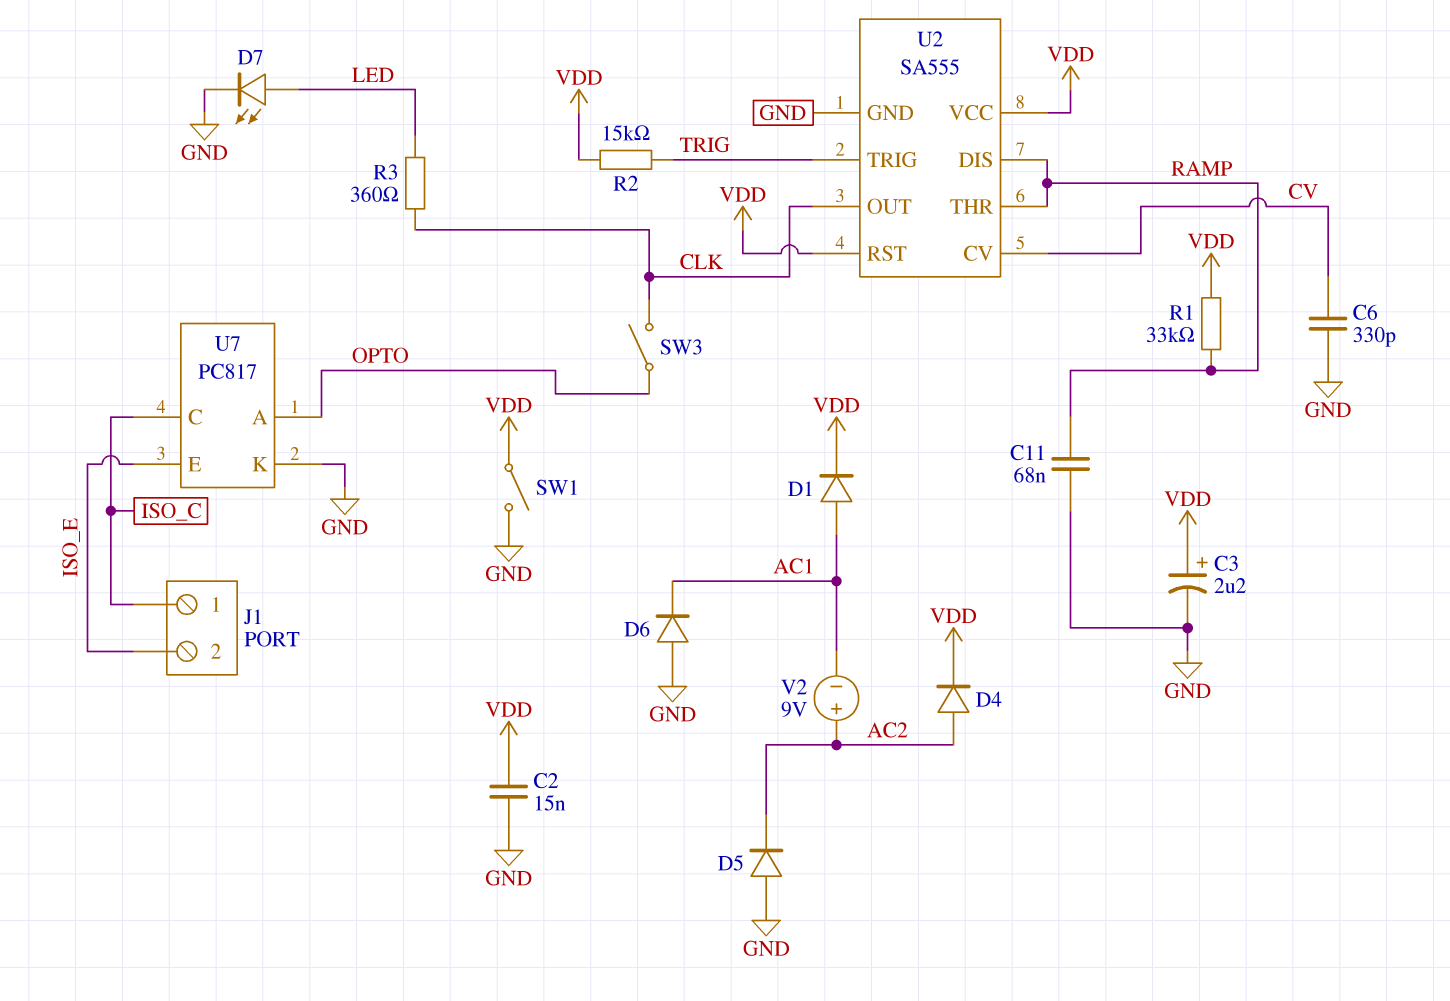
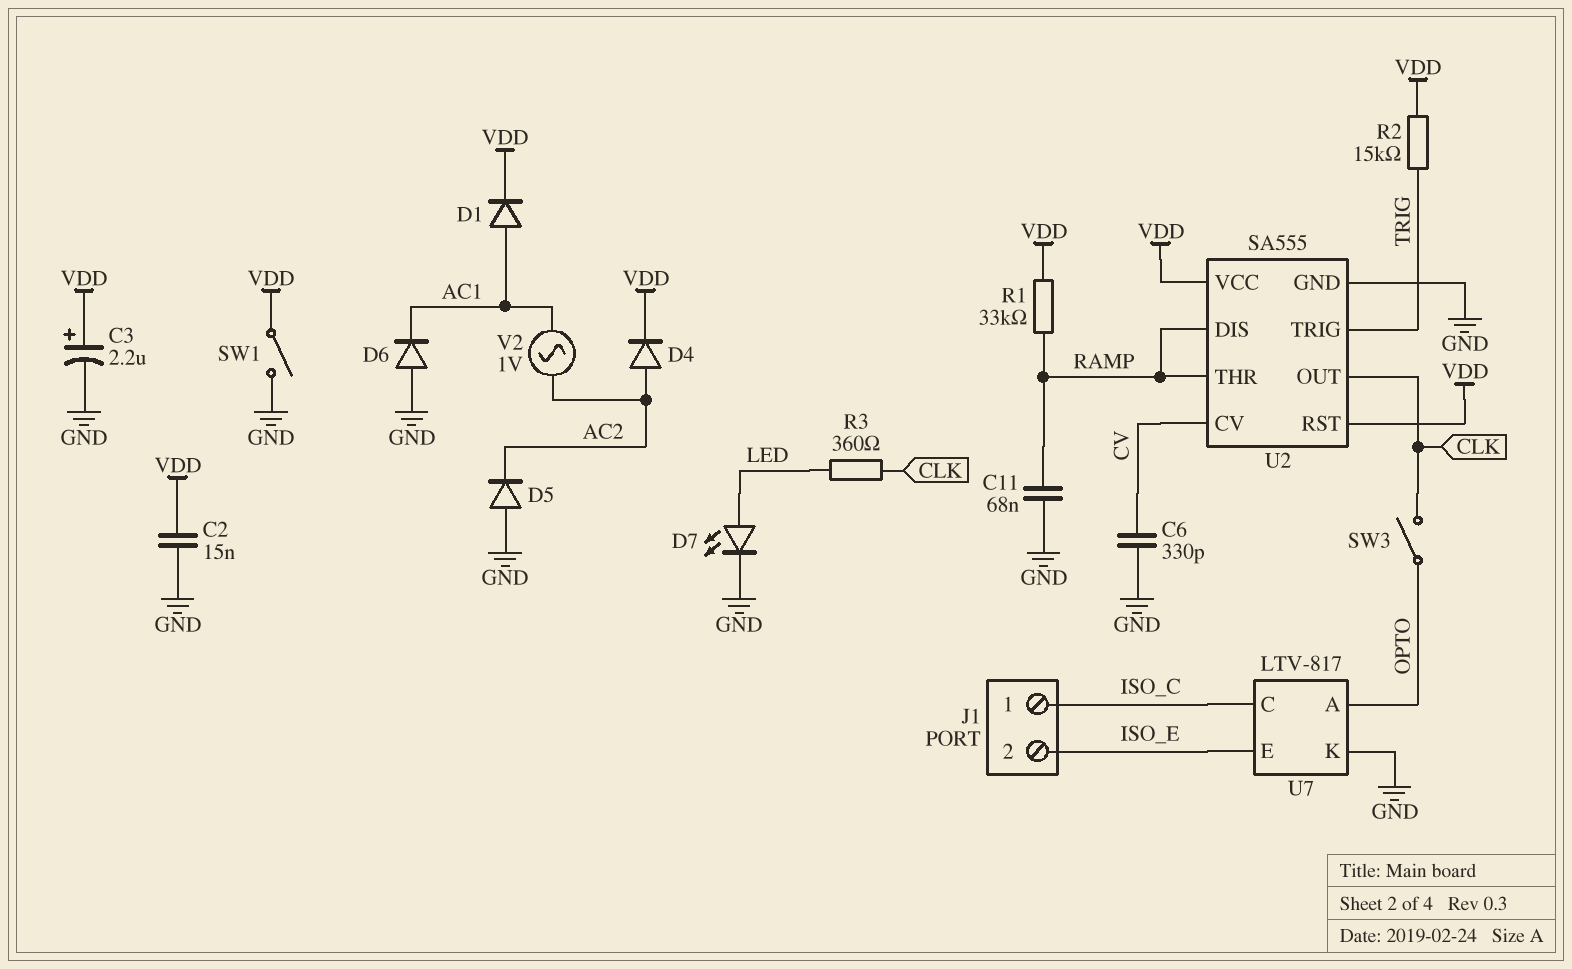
U7: PC817 -> LTV-817
V2: 9V (plus AC2, minus AC1) -> AC 1V (AC1, AC2)

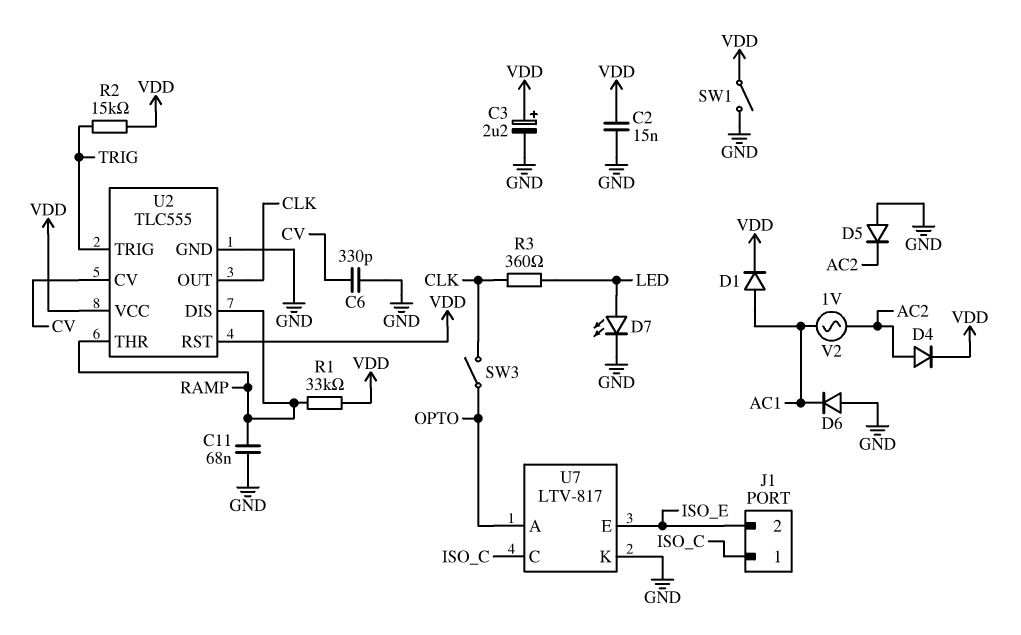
U2: SA555 -> TLC555

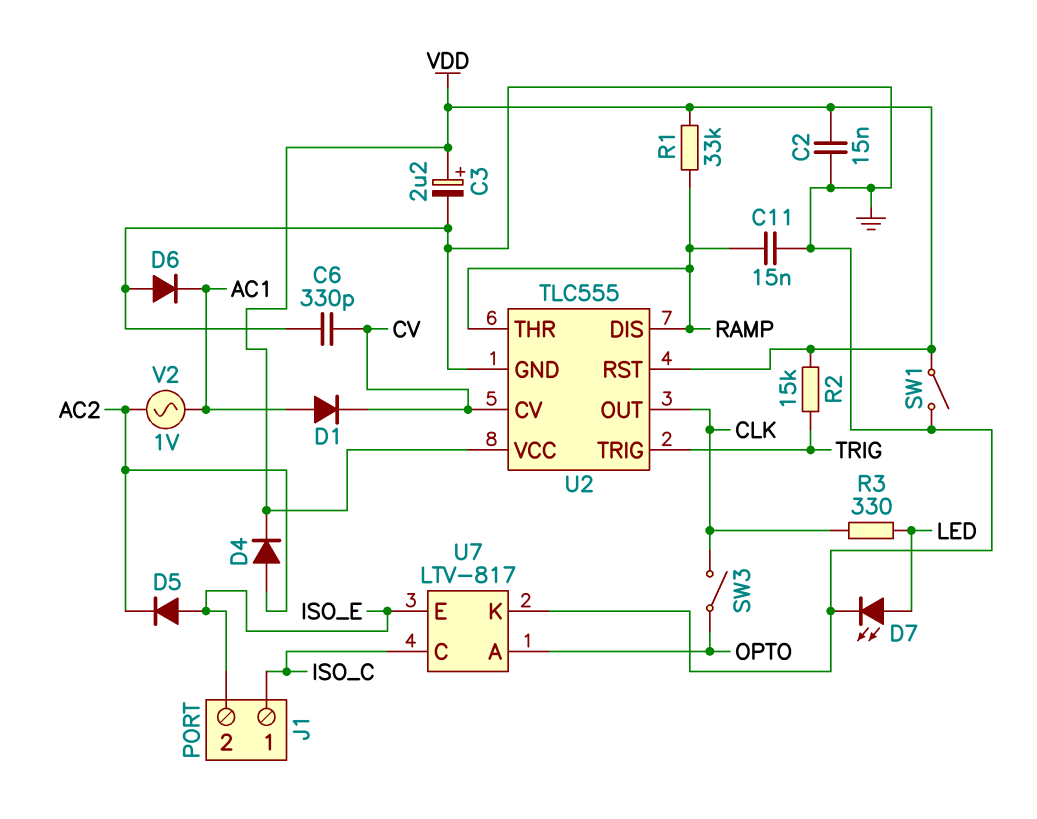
C11: 68nF (GND, RAMP) -> 15nF (GND, RAMP)
D1: diode (A AC1, K VDD) -> diode (A AC1, K CV)
D5: diode (A GND, K AC2) -> diode (A ISO_E, K AC2)
R3: 360 (CLK, LED) -> 330 (CLK, LED)

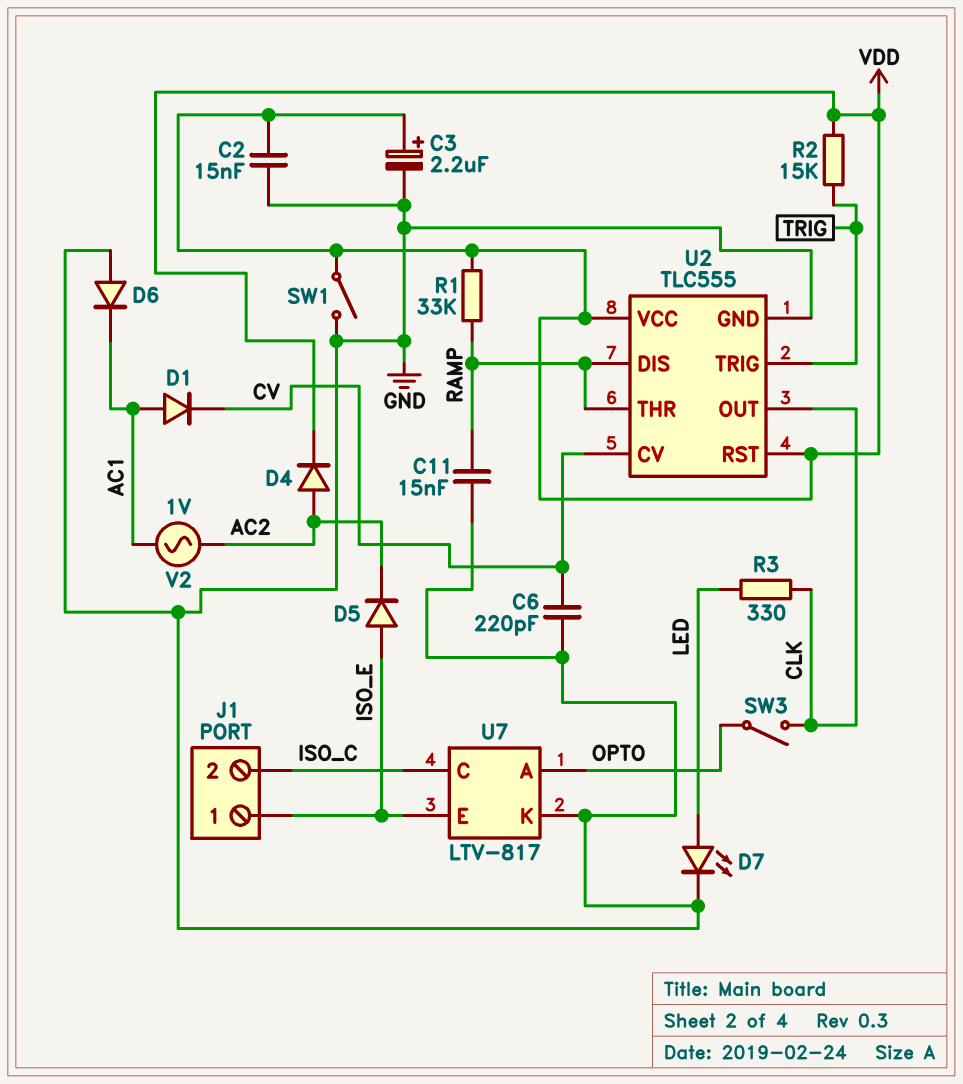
C6: 330pF (CV, GND) -> 220pF (CV, GND)
J1 pin 1: ISO_C -> ISO_E
J1 pin 2: ISO_E -> ISO_C

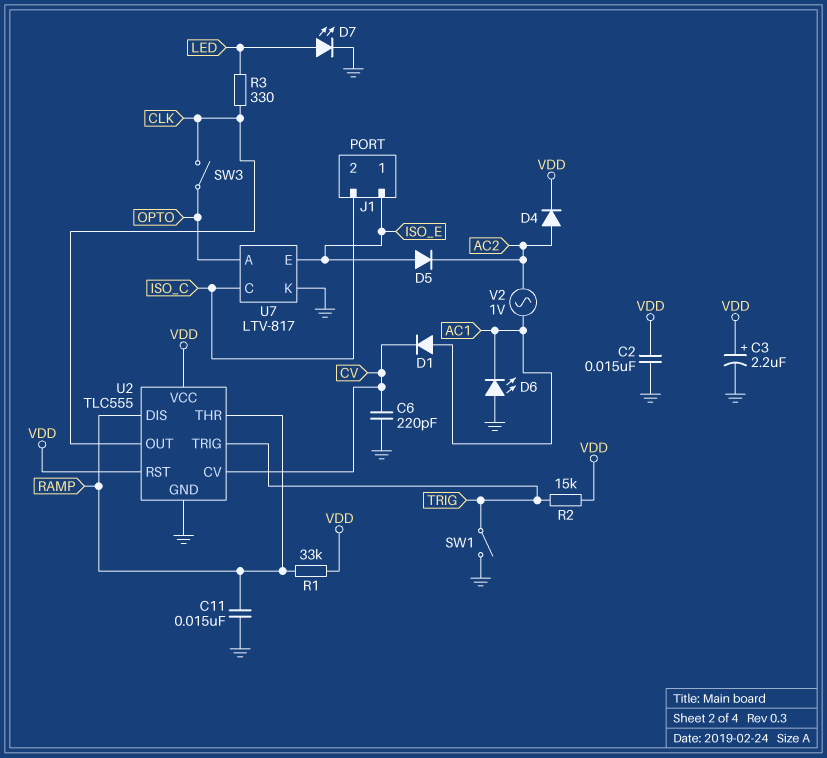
D6: diode (A GND, K AC1) -> LED (A GND, K AC1)
SW1: switch (GND, VDD) -> switch (GND, TRIG)

